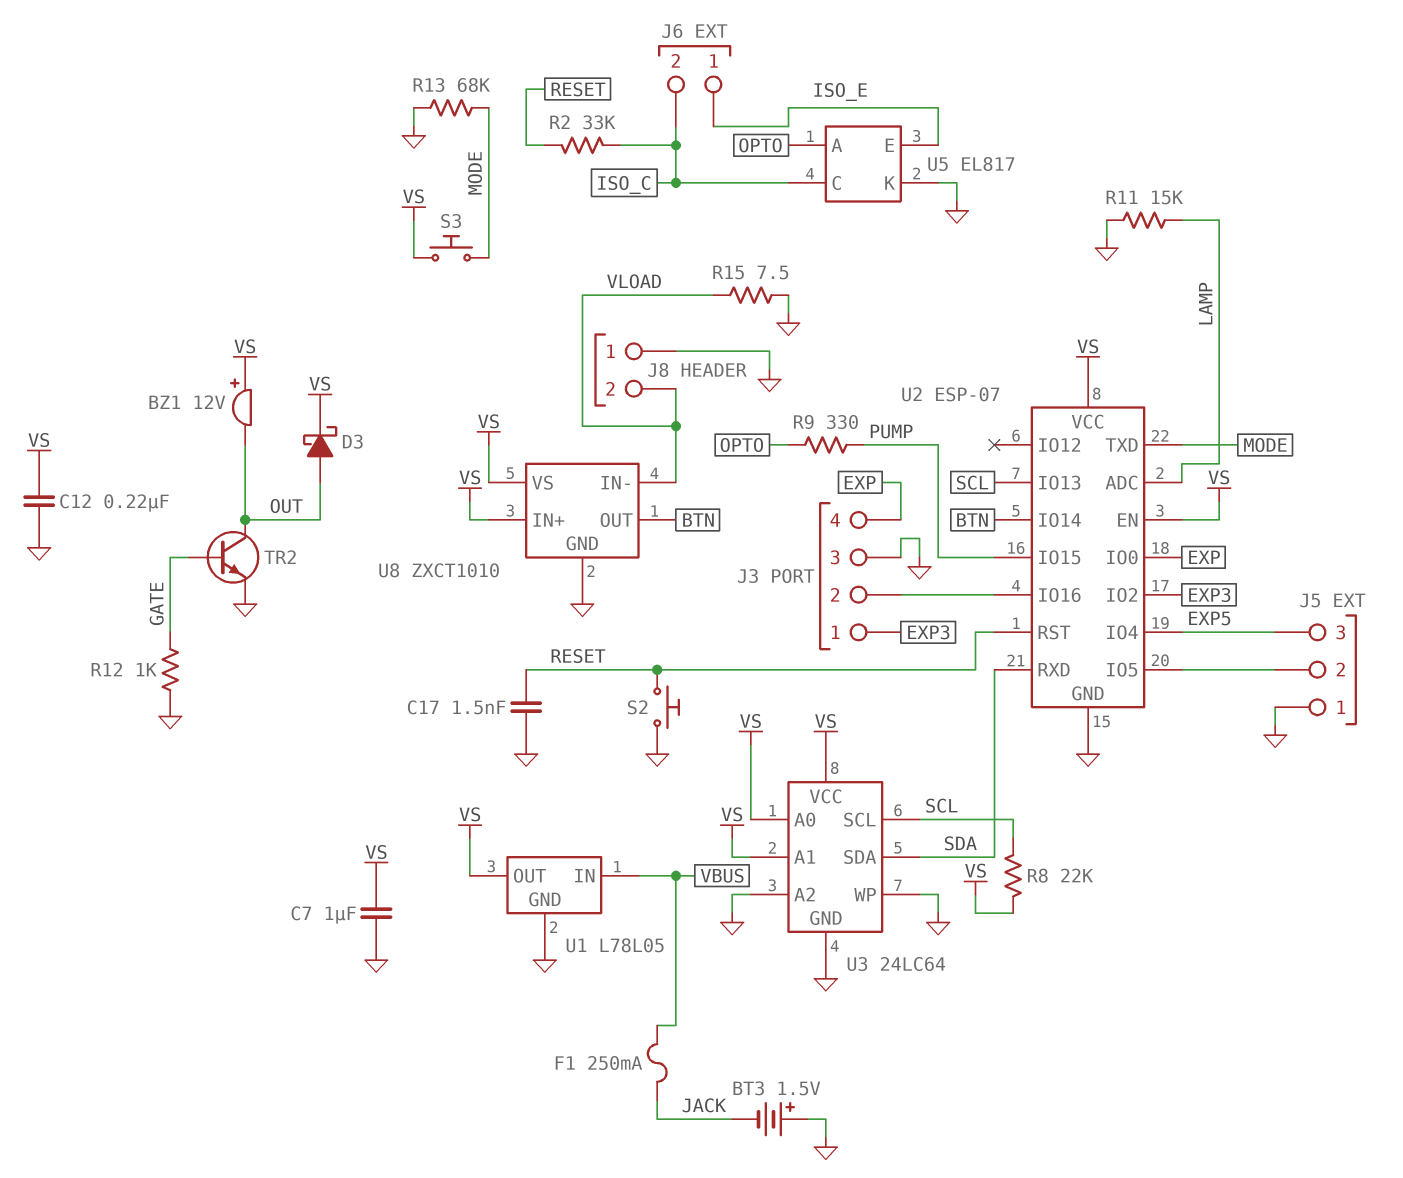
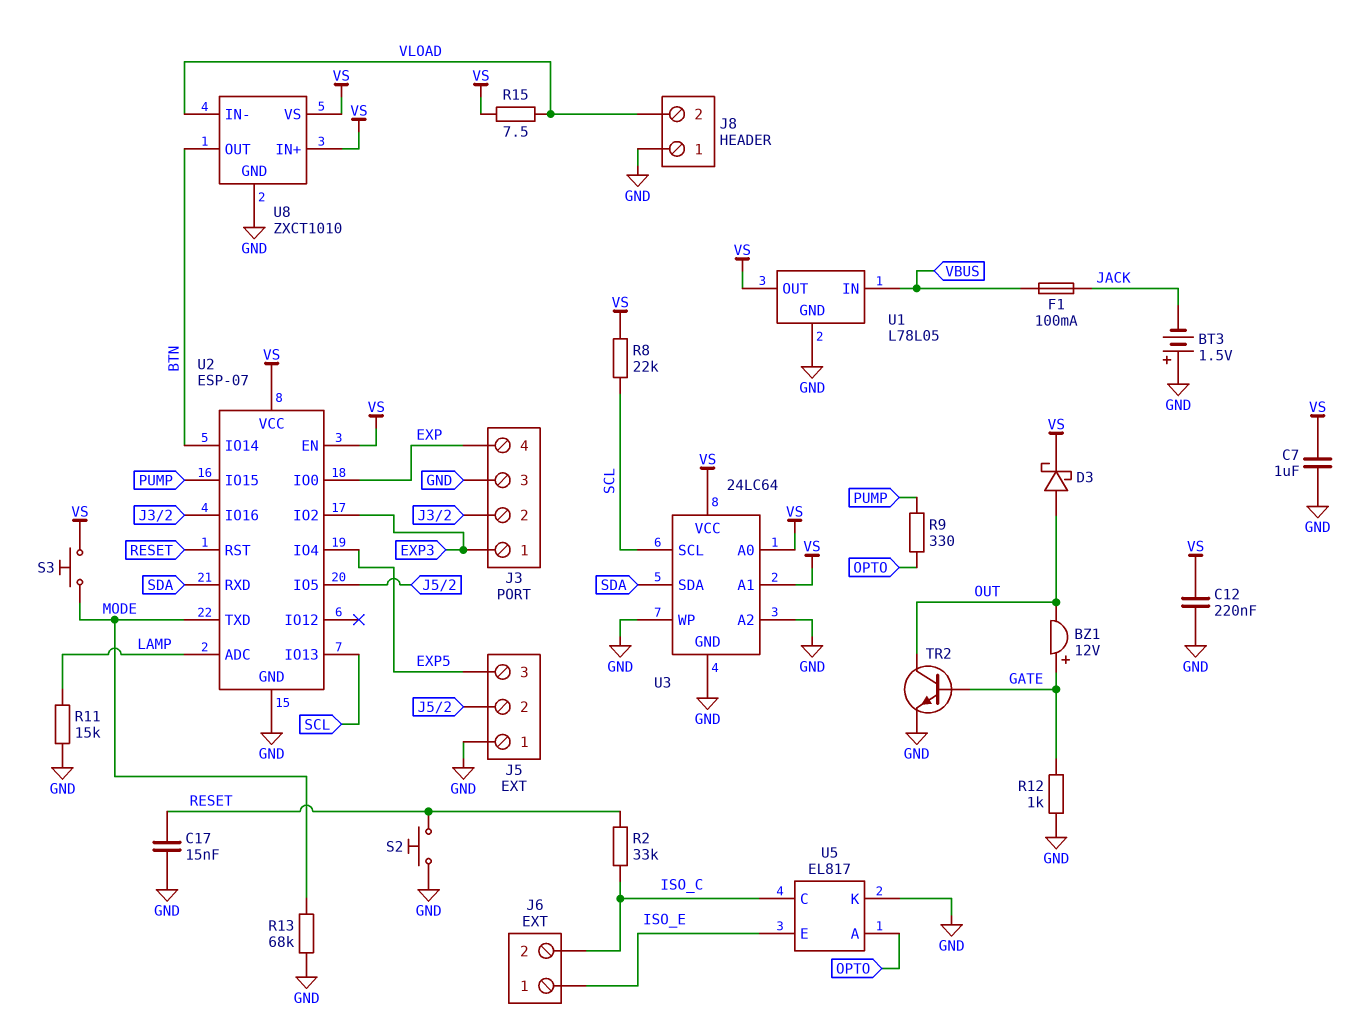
BZ1: buzzer 12V (plus VS, minus OUT) -> buzzer 12V (plus GATE, minus OUT)
C17: 1.5nF (GND, RESET) -> 15nF (GND, RESET)
F1: 250mA (JACK, VBUS) -> 100mA (JACK, VBUS)
R15: 7.5 (GND, VLOAD) -> 7.5 (VLOAD, VS)

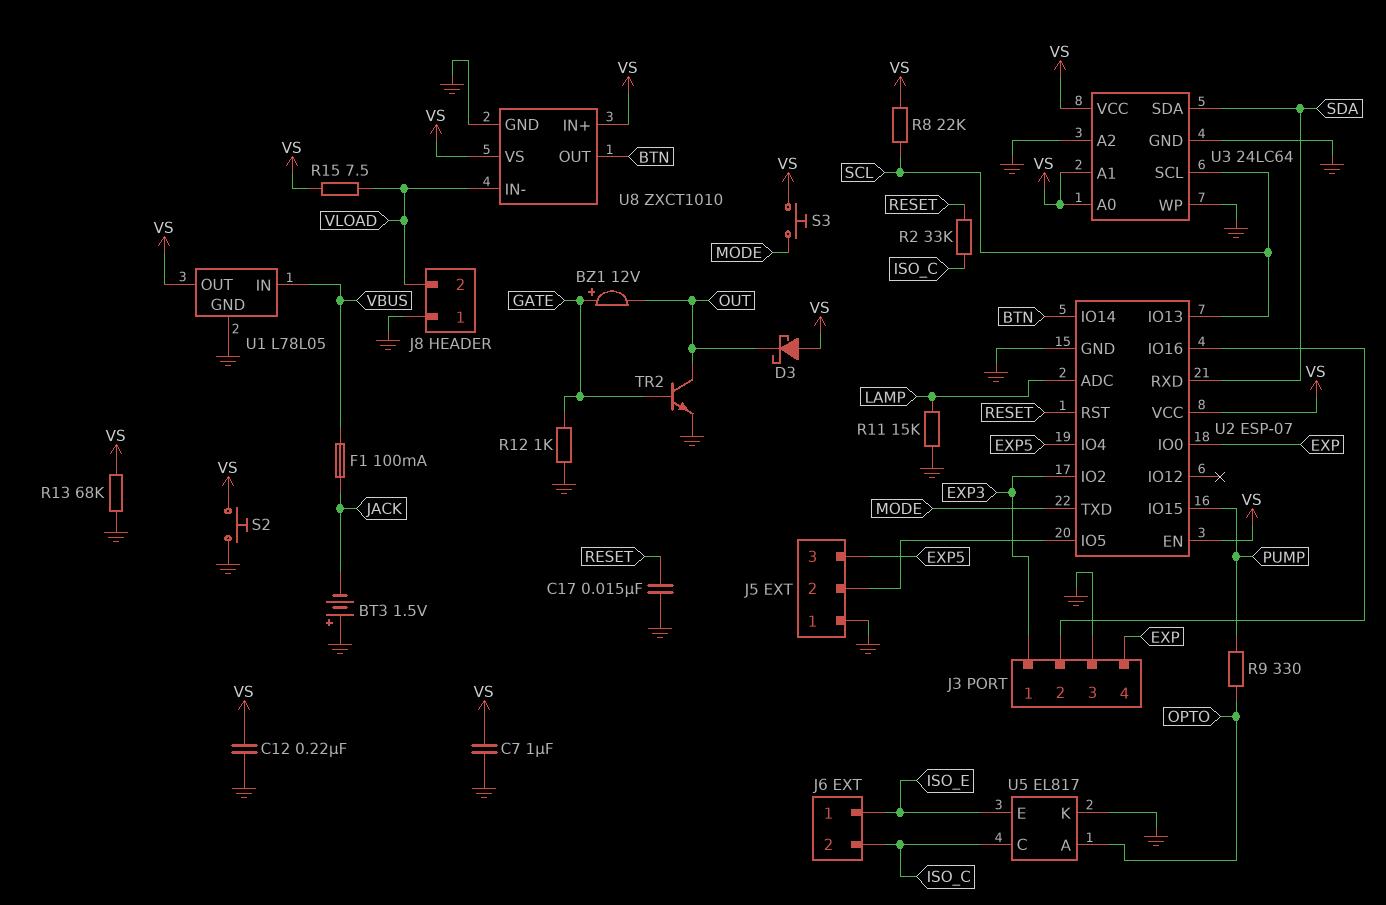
D3: schottky (A OUT, K VS) -> schottky (A VS, K OUT)
R13: 68k (GND, MODE) -> 68k (GND, VS)
S2: button (GND, RESET) -> button (GND, VS)

